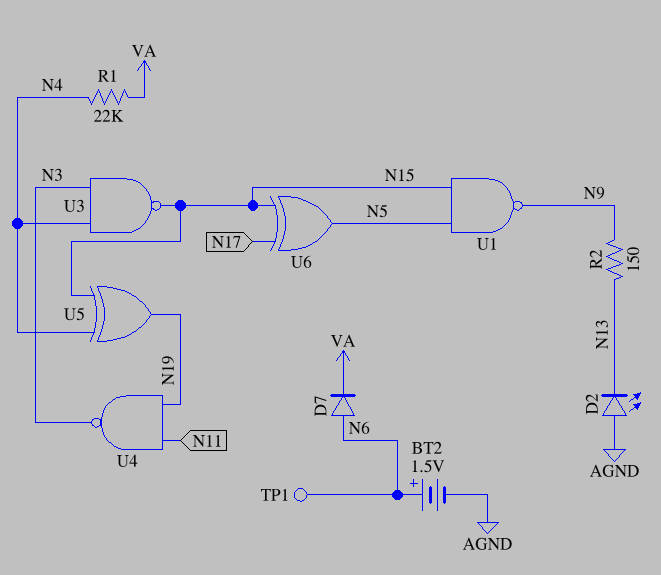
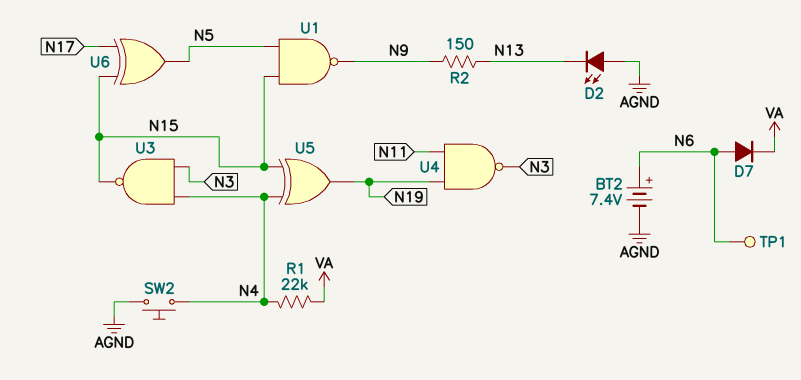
BT2: 1.5V (plus N6, minus AGND) -> 7.4V (plus N6, minus AGND)
SW2: none -> button (AGND, N4)

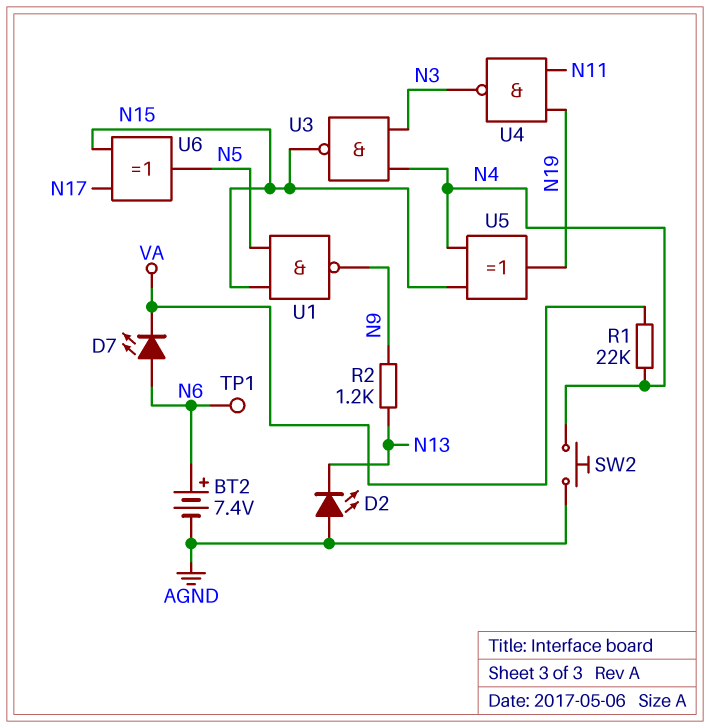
D7: diode (A N6, K VA) -> LED (A N6, K VA)
R2: 150 (N9, N13) -> 1.2k (N9, N13)

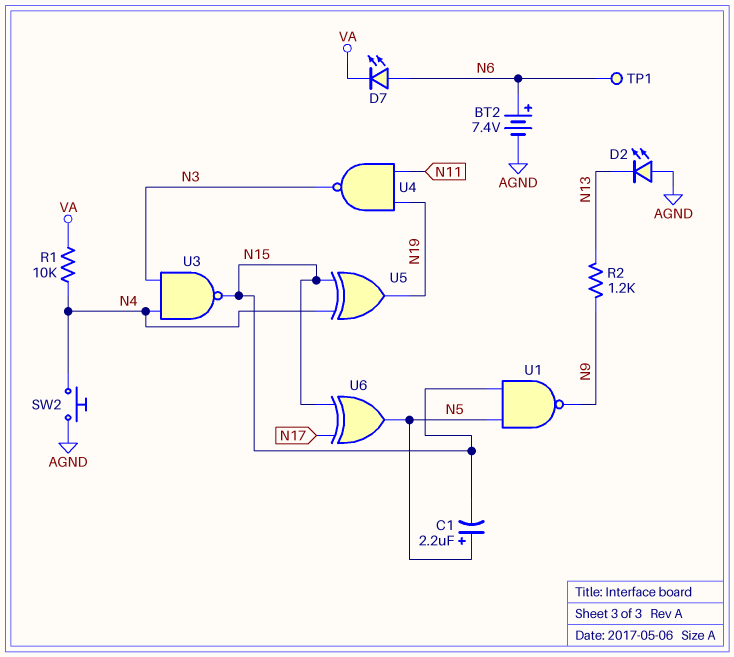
C1: none -> 2.2uF (plus N5, minus N15)
R1: 22k (N4, VA) -> 10k (N4, VA)

